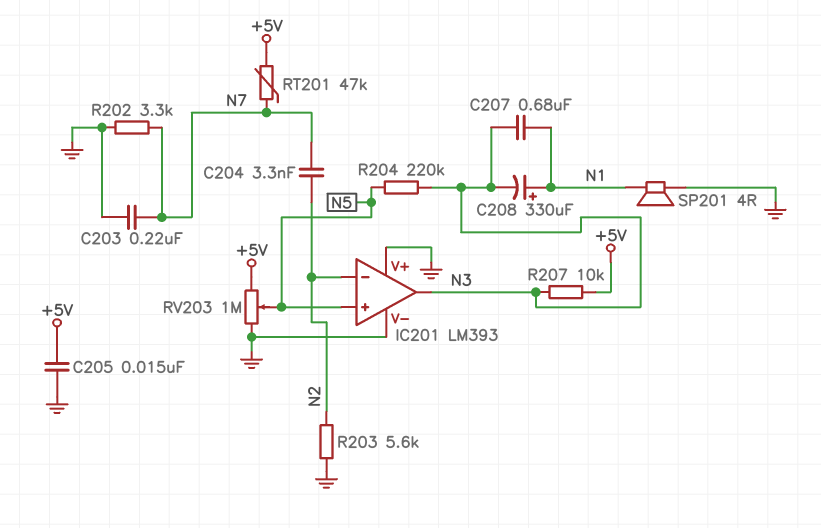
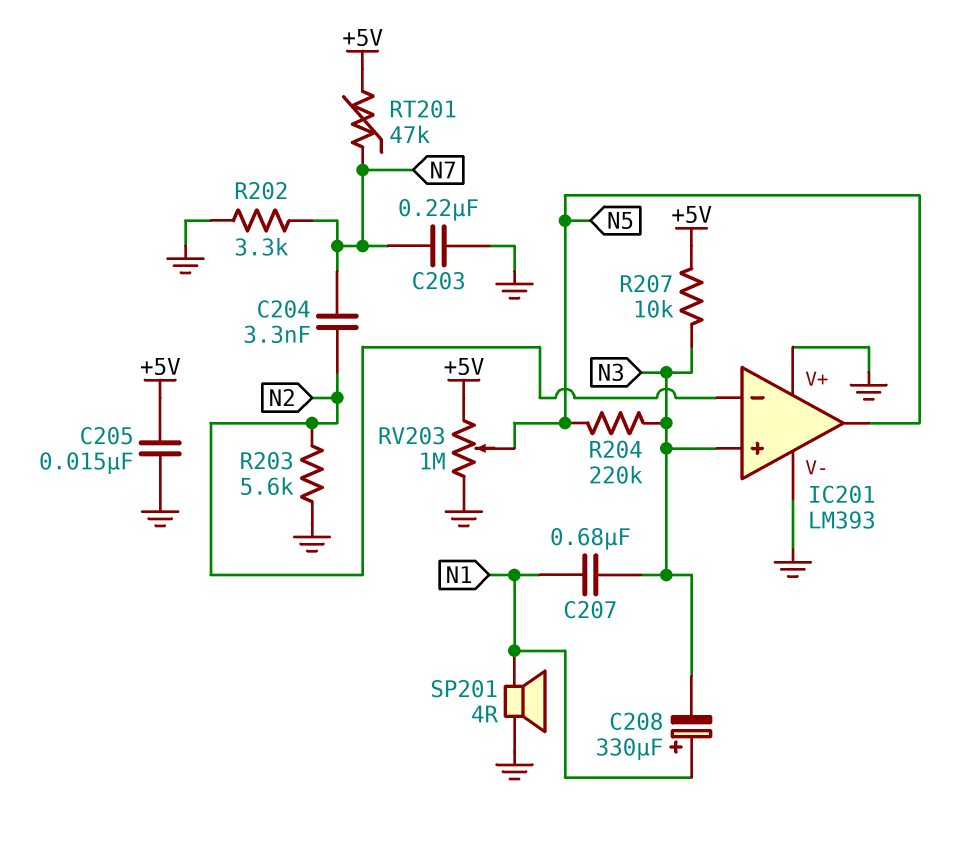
IC201 pin in+: N5 -> N3
IC201 pin out: N3 -> N5

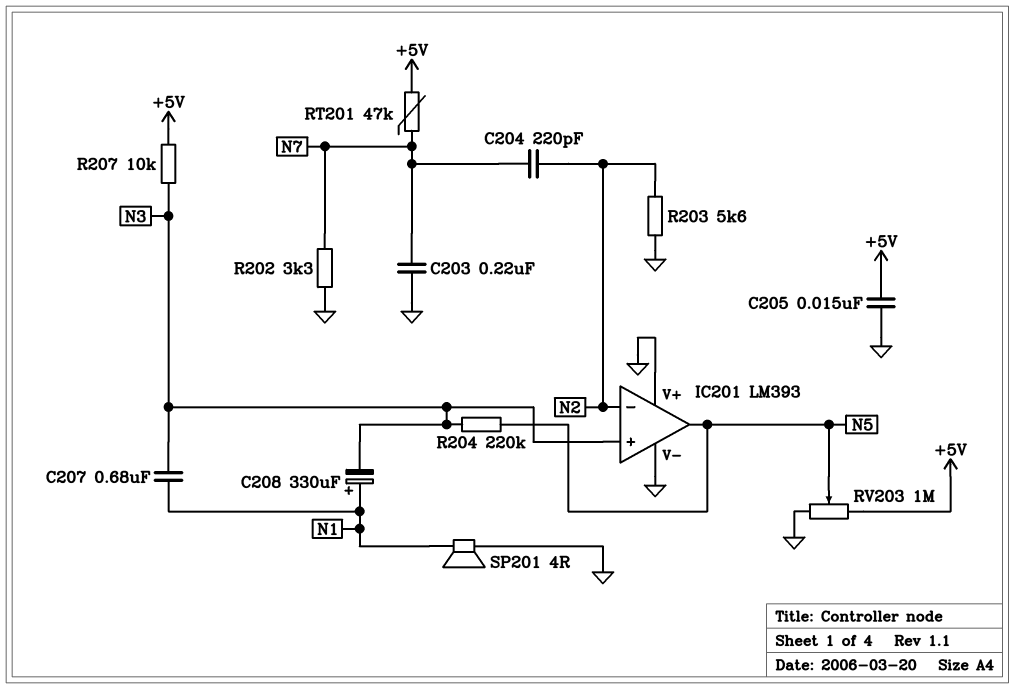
C204: 3.3nF (N2, N7) -> 220pF (N2, N7)

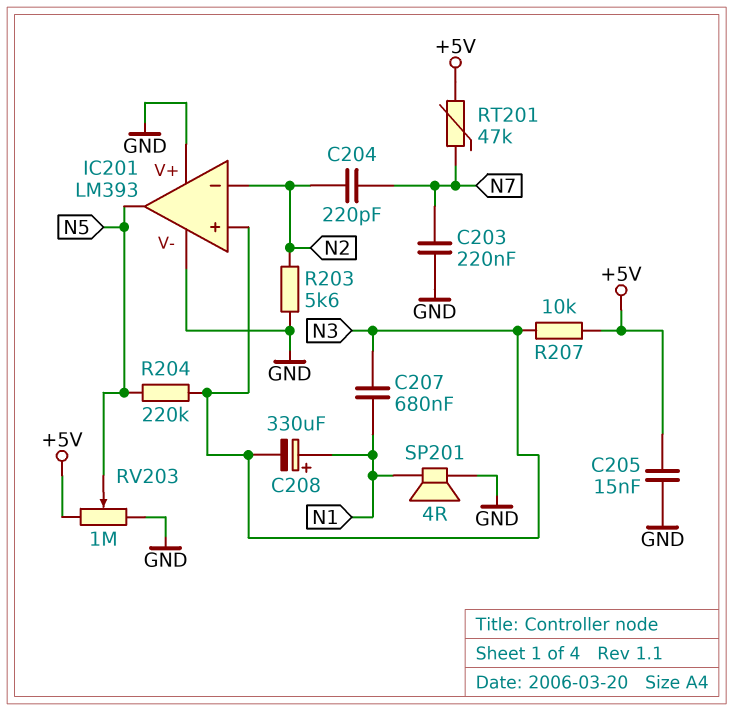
R202: 3.3k (GND, N7) -> none

